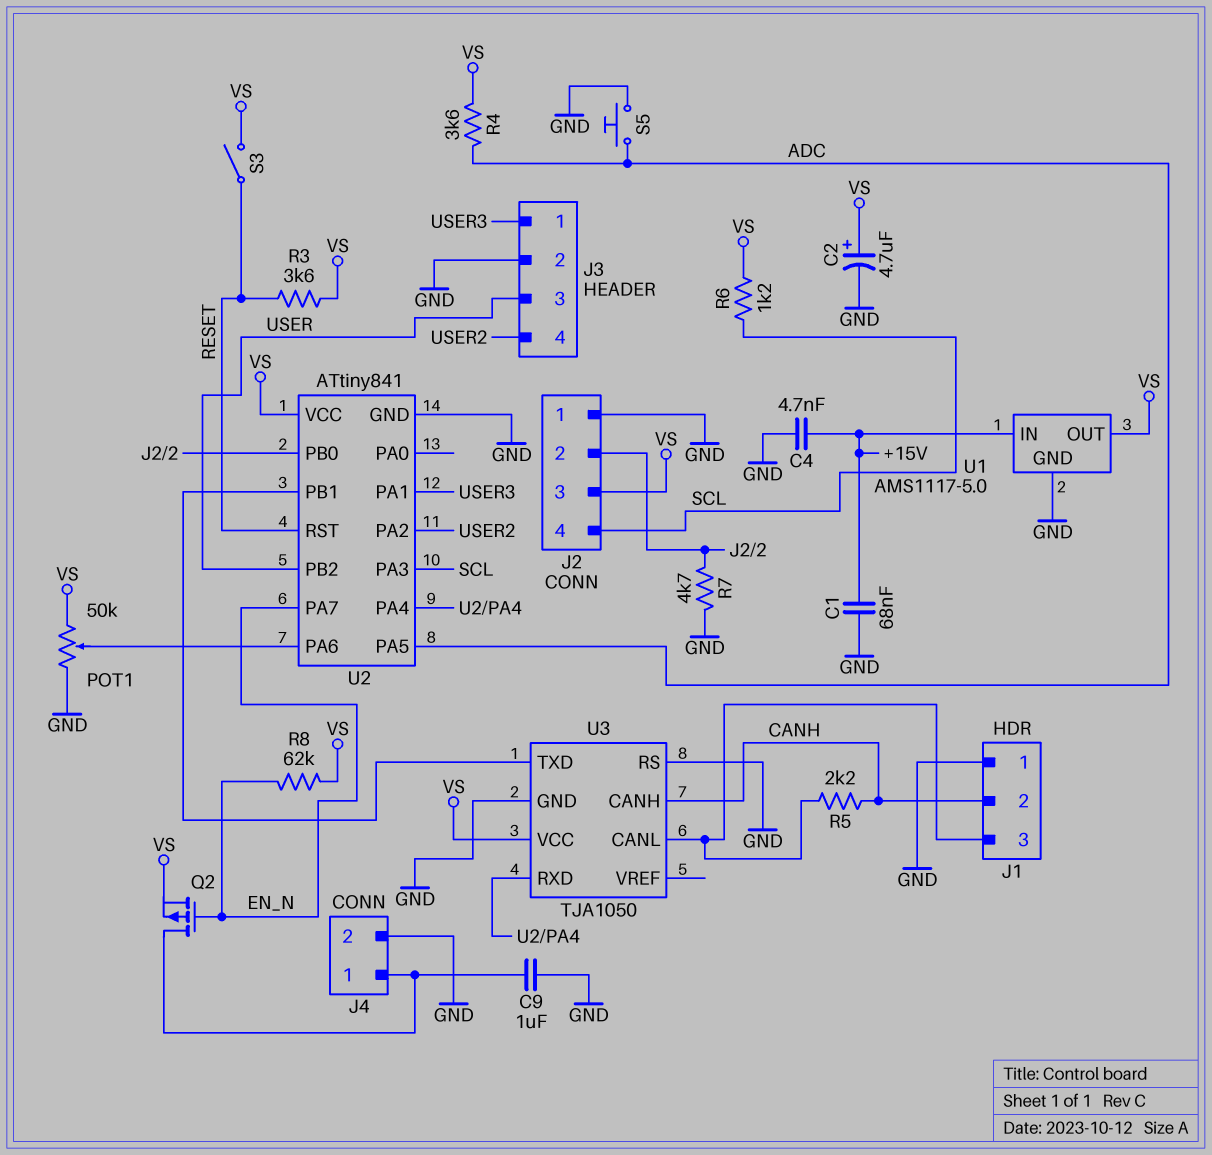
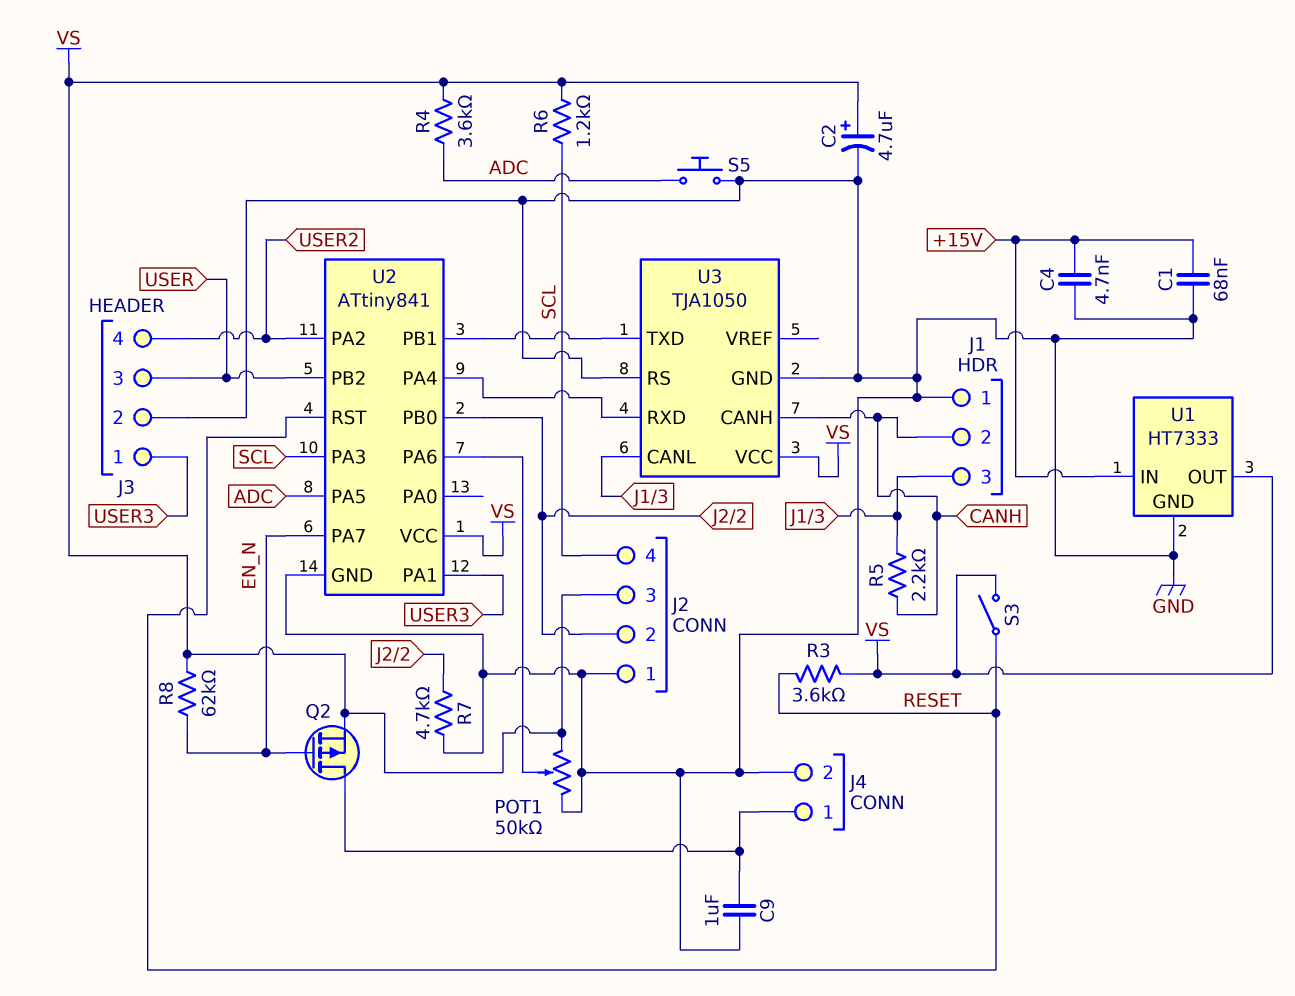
U1: AMS1117-5.0 -> HT7333

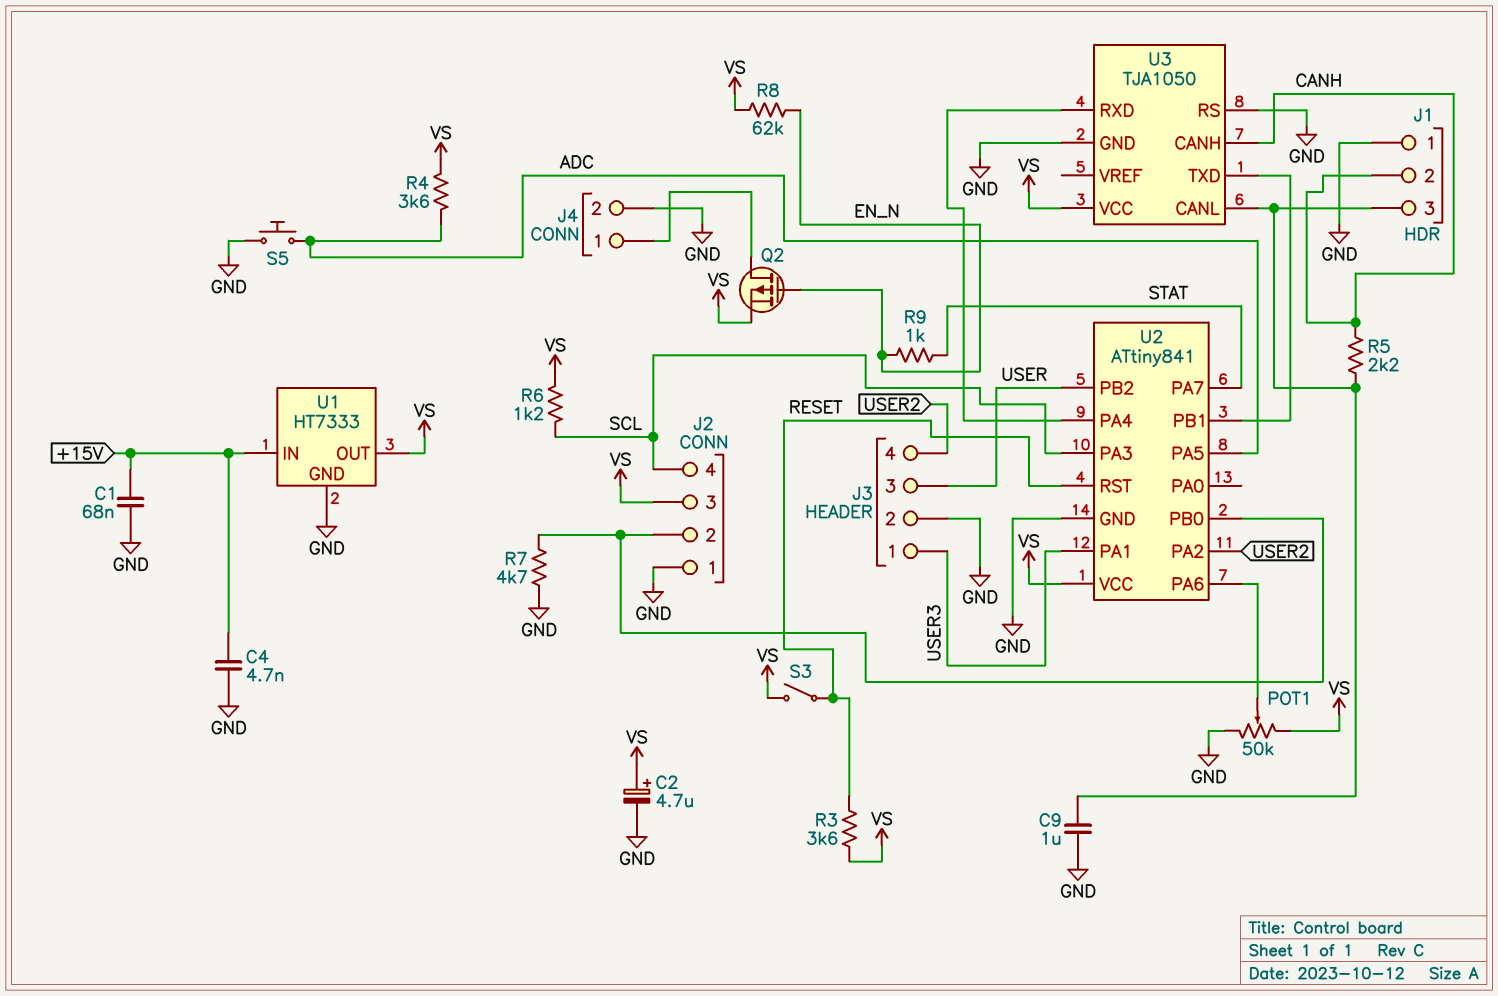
C9: 1uF (GND, J4/1) -> 1uF (GND, J1/3)
R9: none -> 1k (EN_N, STAT)
U2 pin PA7: EN_N -> STAT

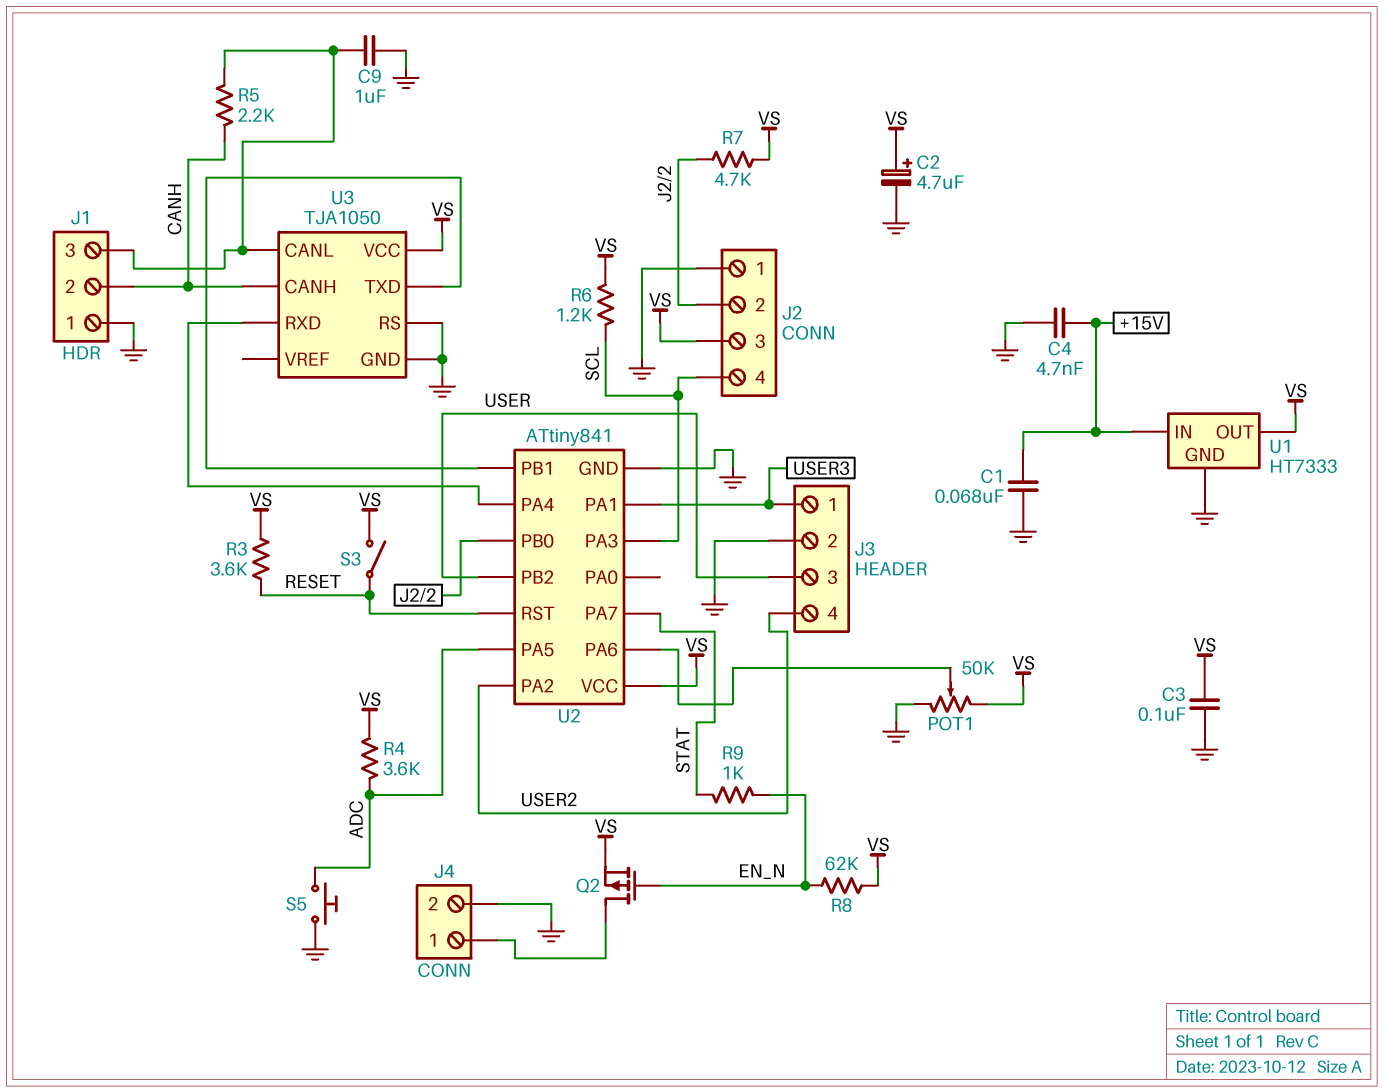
C3: none -> 100nF (GND, VS)
R7: 4.7k (GND, J2/2) -> 4.7k (J2/2, VS)

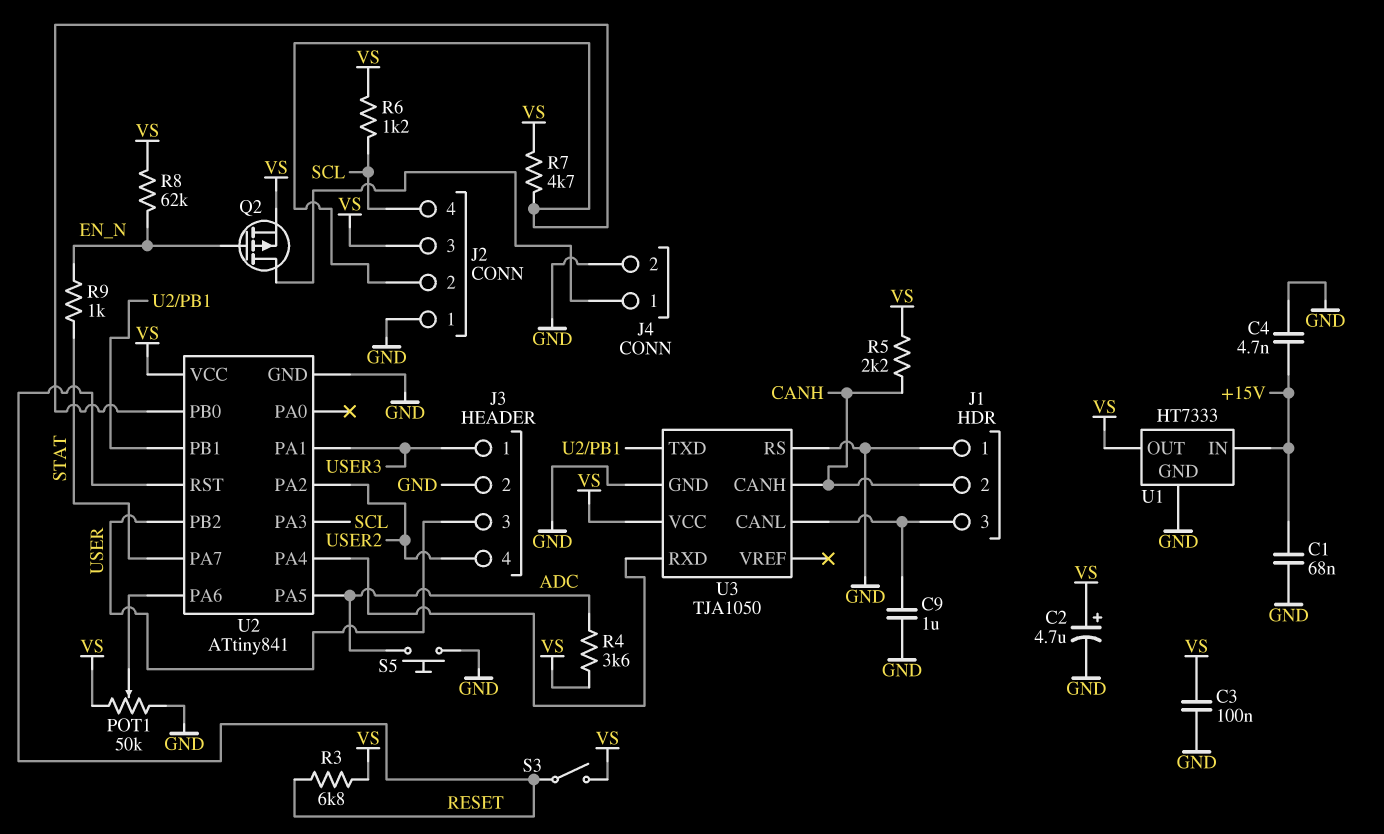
R3: 3.6k (RESET, VS) -> 6.8k (RESET, VS)
R5: 2.2k (CANH, J1/3) -> 2.2k (CANH, VS)

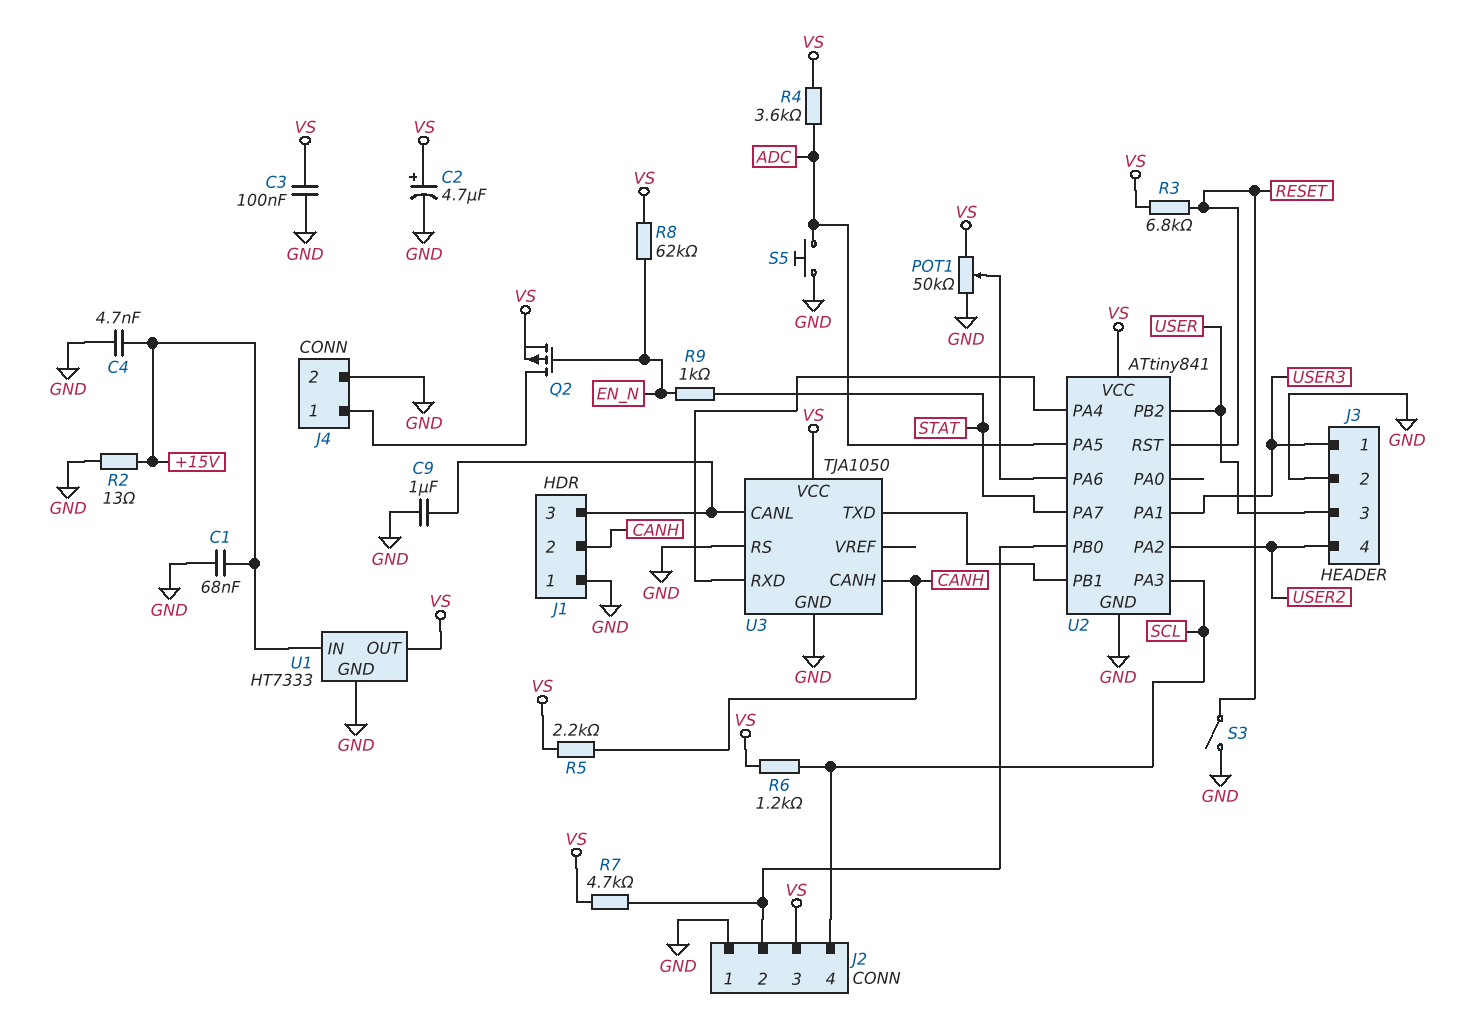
R2: none -> 13 (+15V, GND)
S3: switch (RESET, VS) -> switch (GND, RESET)

